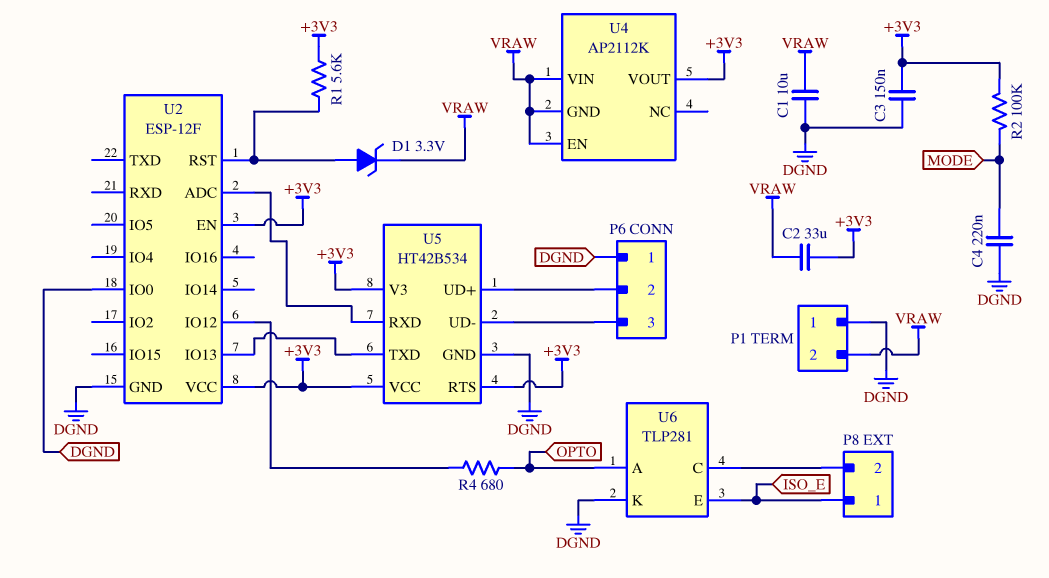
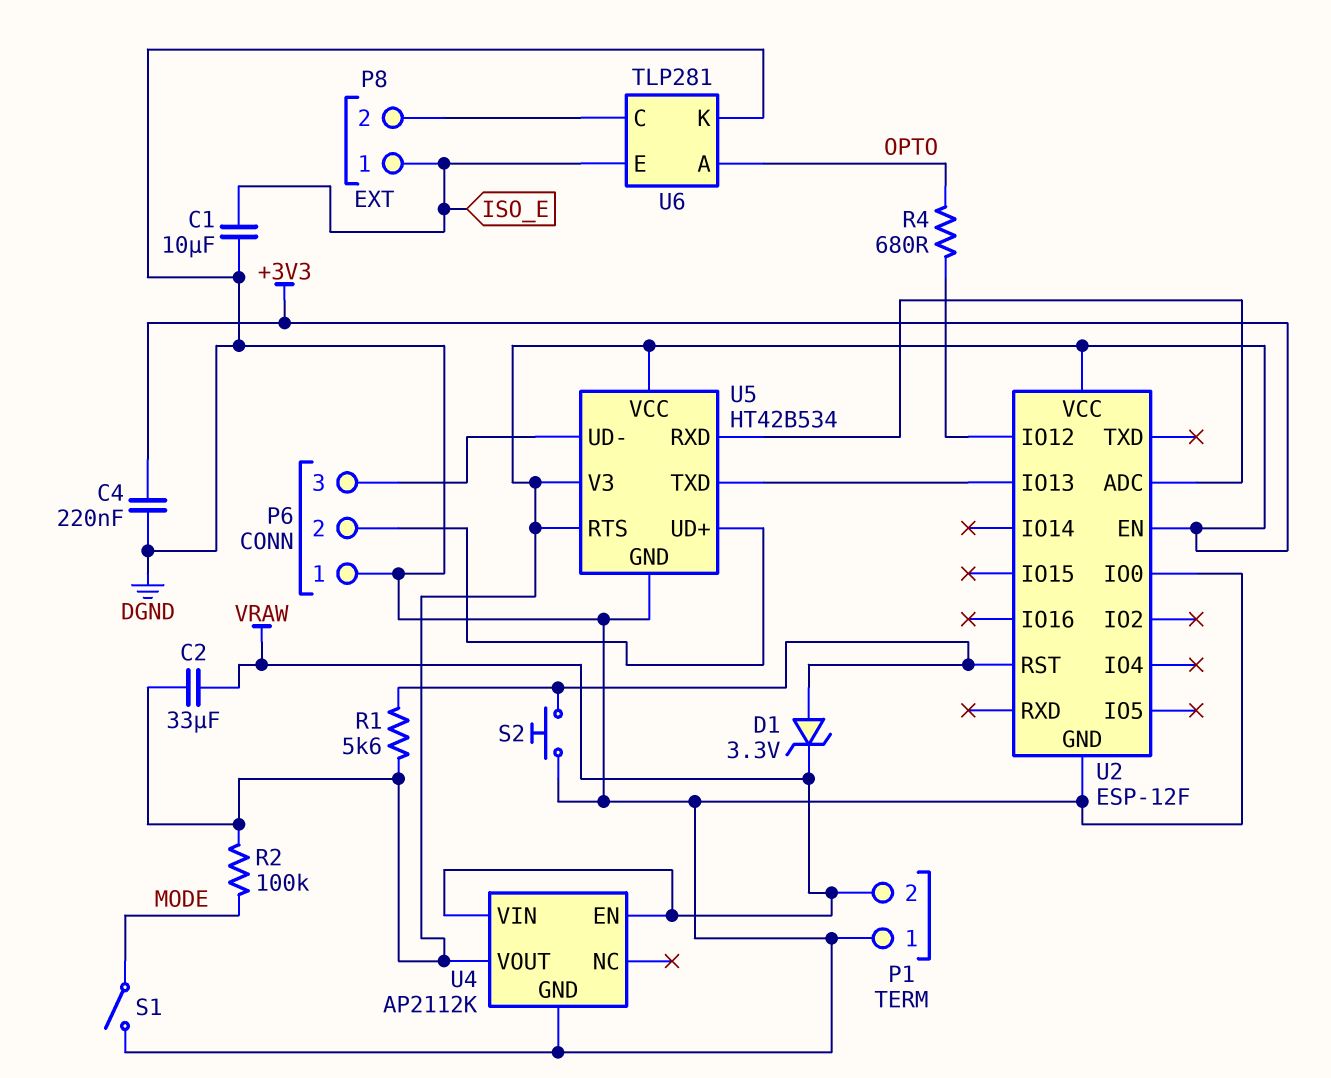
C1: 10uF (DGND, VRAW) -> 10uF (DGND, ISO_E)
C3: 150nF (+3V3, DGND) -> none
C4: 220nF (DGND, MODE) -> 220nF (+3V3, DGND)
S1: none -> switch (DGND, MODE)
S2: none -> button (DGND, U2/RST)
U4 pin GND: VRAW -> DGND

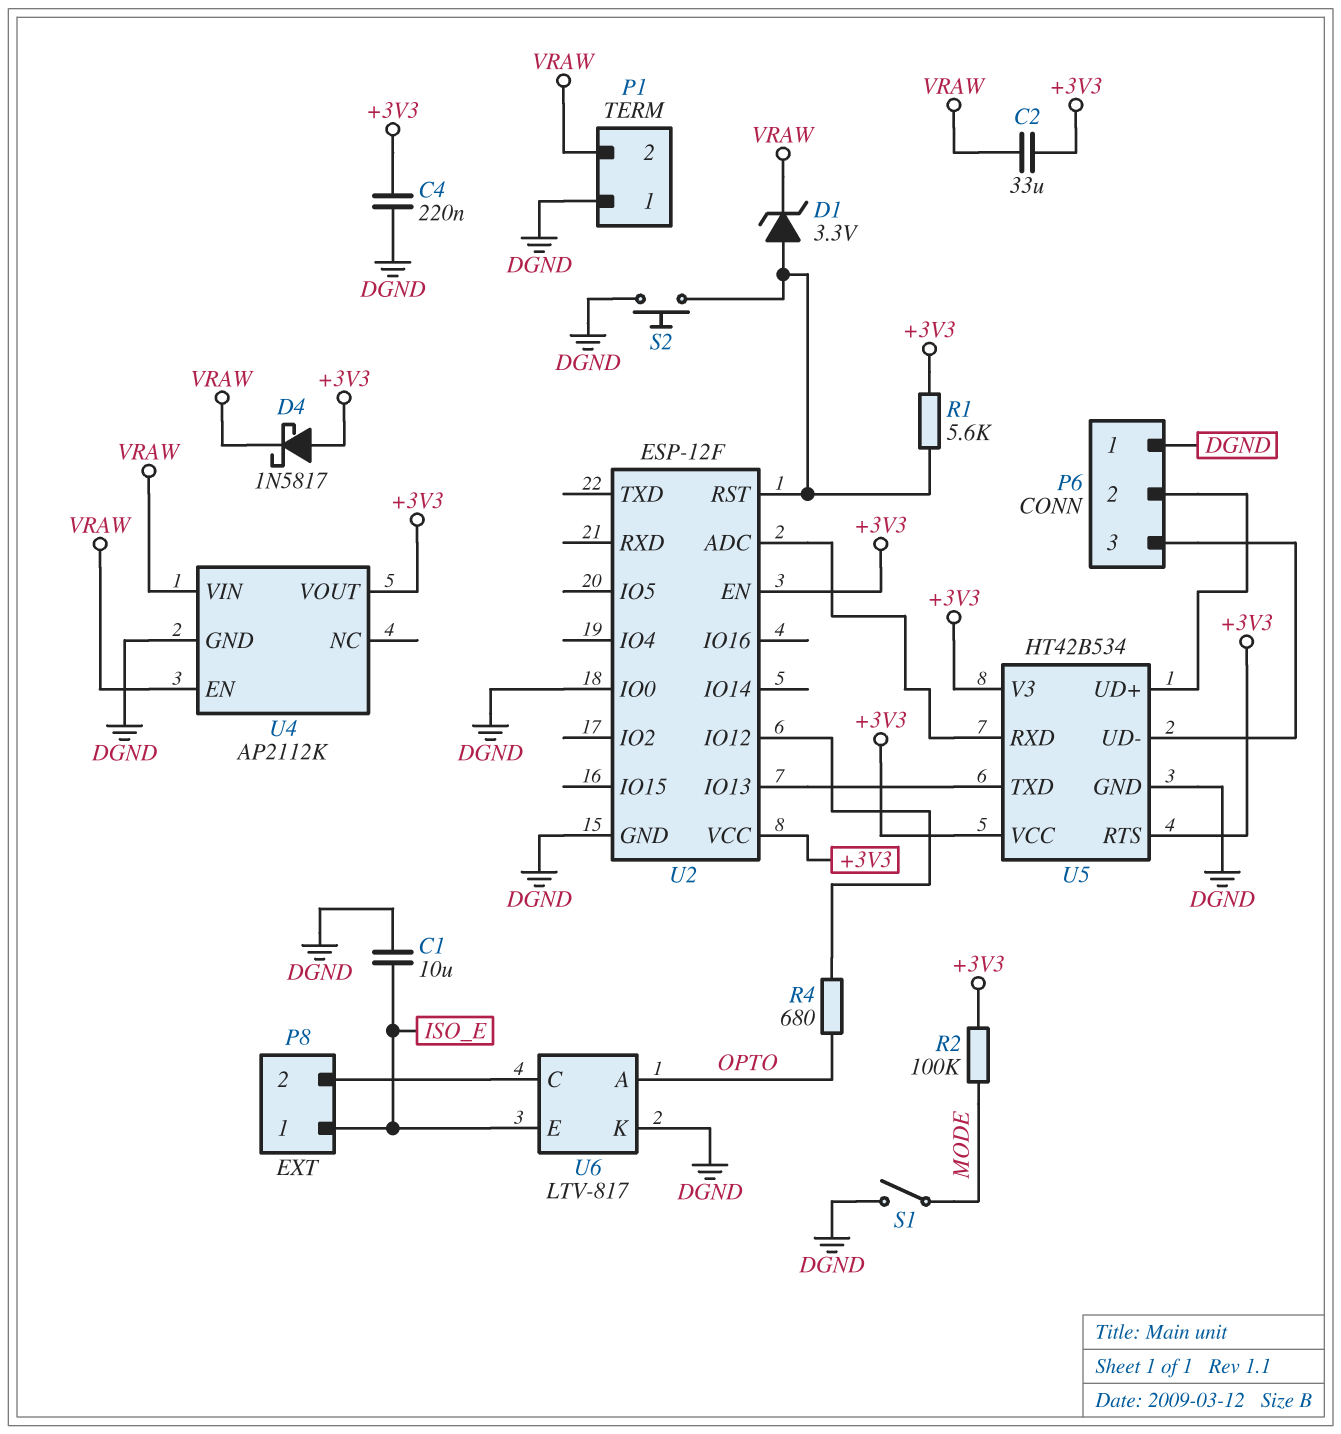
D4: none -> schottky 1N5817 (A +3V3, K VRAW)
U6: TLP281 -> LTV-817

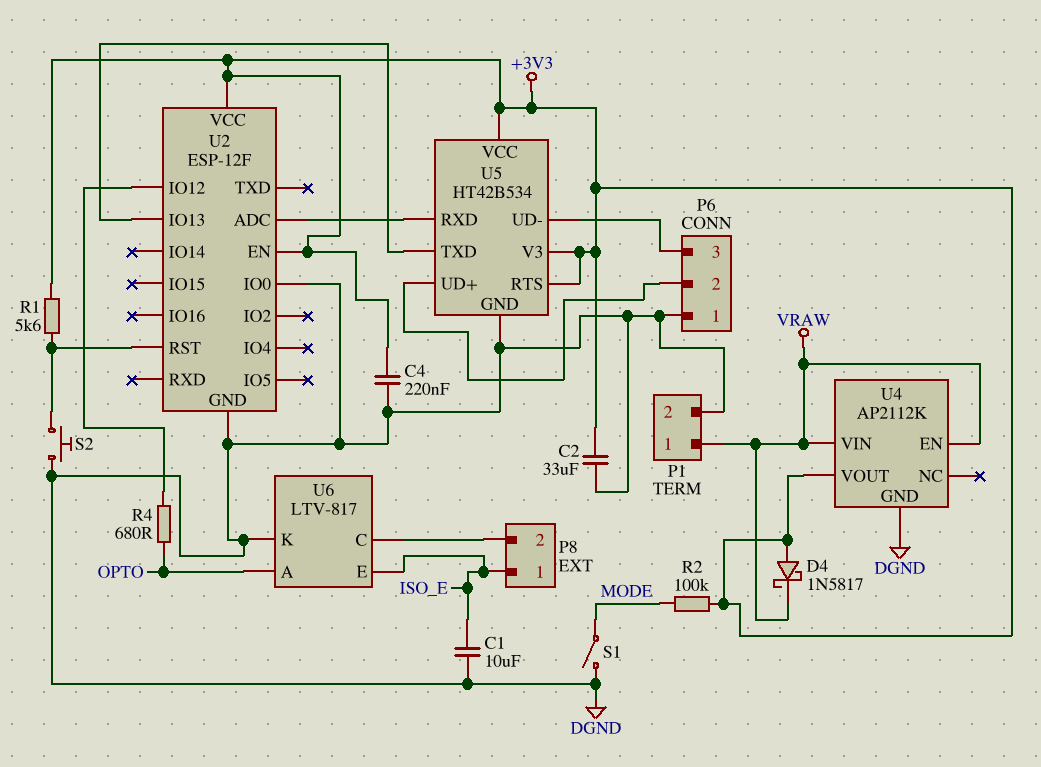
C2: 33uF (+3V3, VRAW) -> 33uF (+3V3, DGND)
D1: zener 3.3V (A U2/RST, K VRAW) -> none
P1 pin 1: DGND -> VRAW
P1 pin 2: VRAW -> DGND

